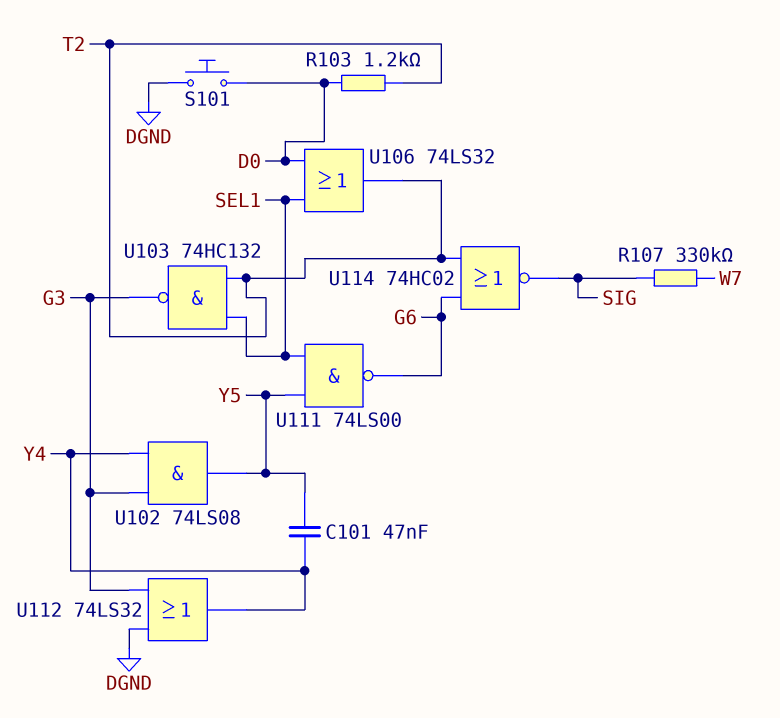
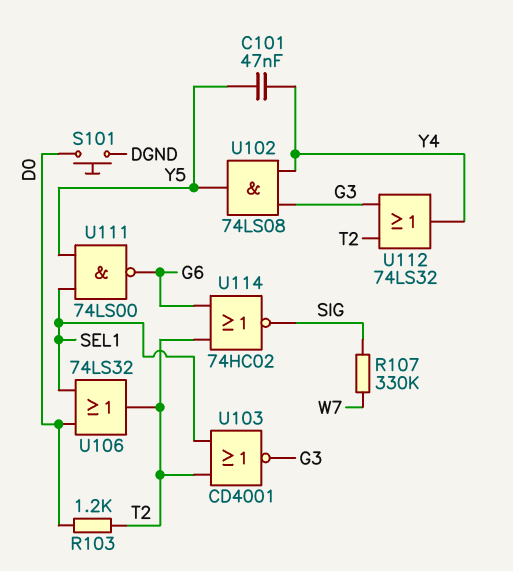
U103: NAND 74HC132 (in SEL1, in T2, out G3) -> NOR CD4001 (in SEL1, in T2, out G3)
U112: OR 74LS32 (in DGND, in G3, out Y4) -> OR 74LS32 (in G3, in T2, out Y4)

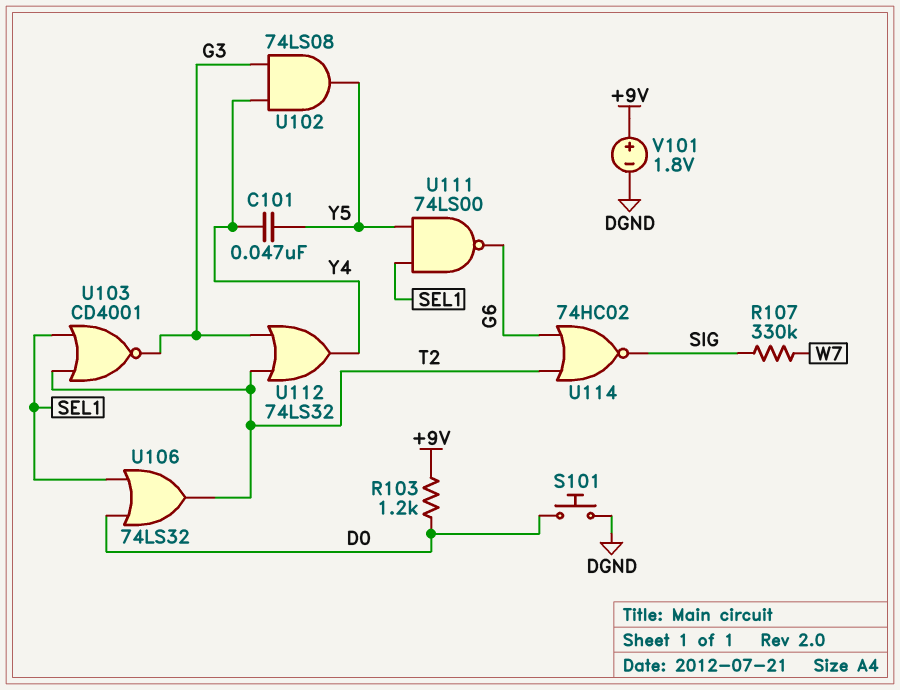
R103: 1.2k (D0, T2) -> 1.2k (+9V, D0)
V101: none -> 1.8V (plus +9V, minus DGND)

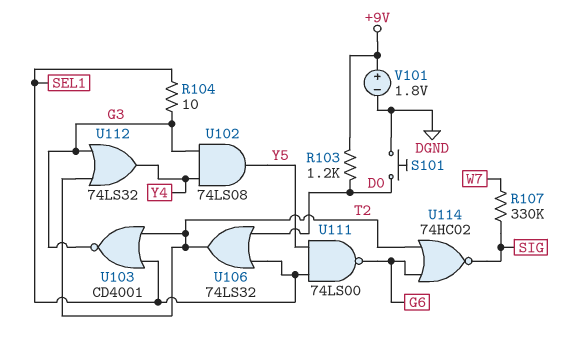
C101: 47nF (Y4, Y5) -> none
R104: none -> 10 (G3, SEL1)

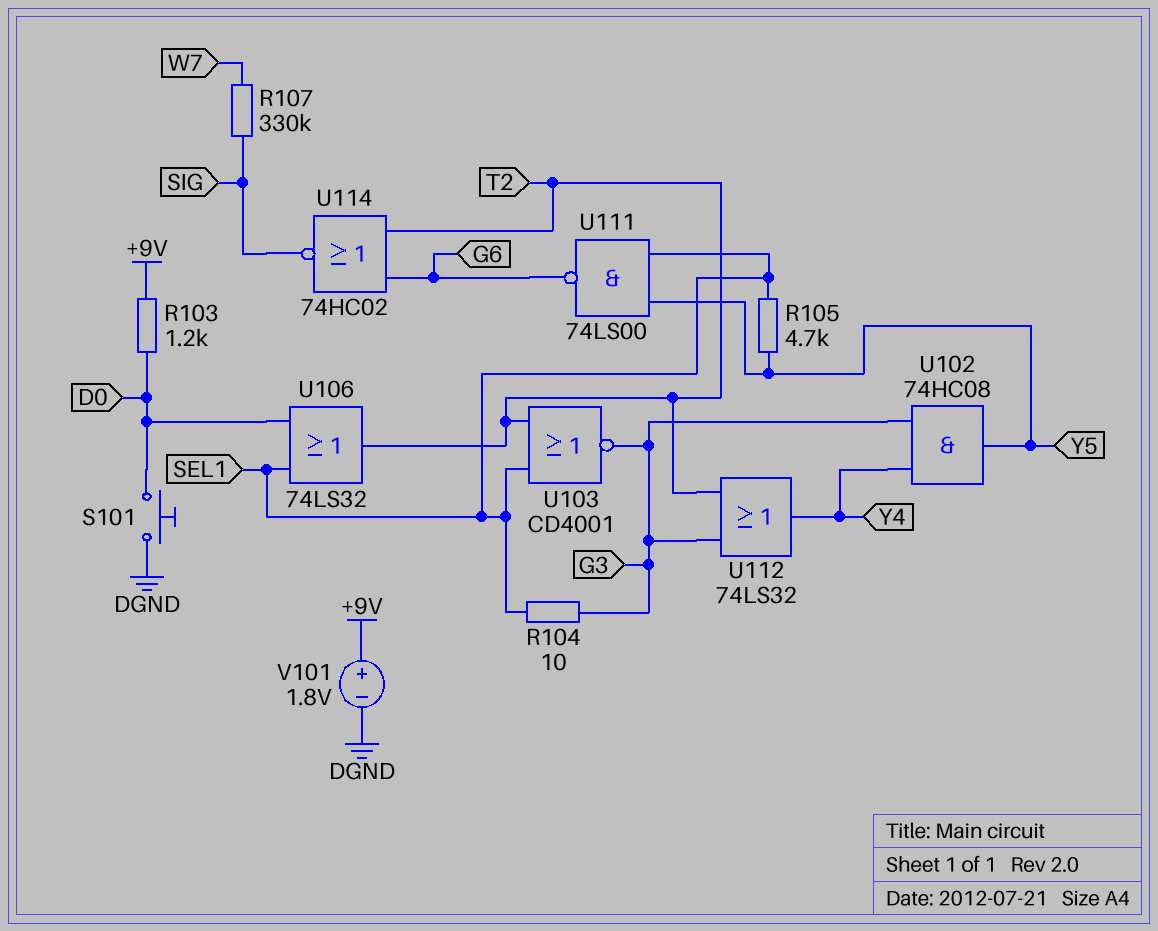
R105: none -> 4.7k (SEL1, Y5)
U102: AND 74LS08 (in G3, in Y4, out Y5) -> AND 74HC08 (in G3, in Y4, out Y5)

